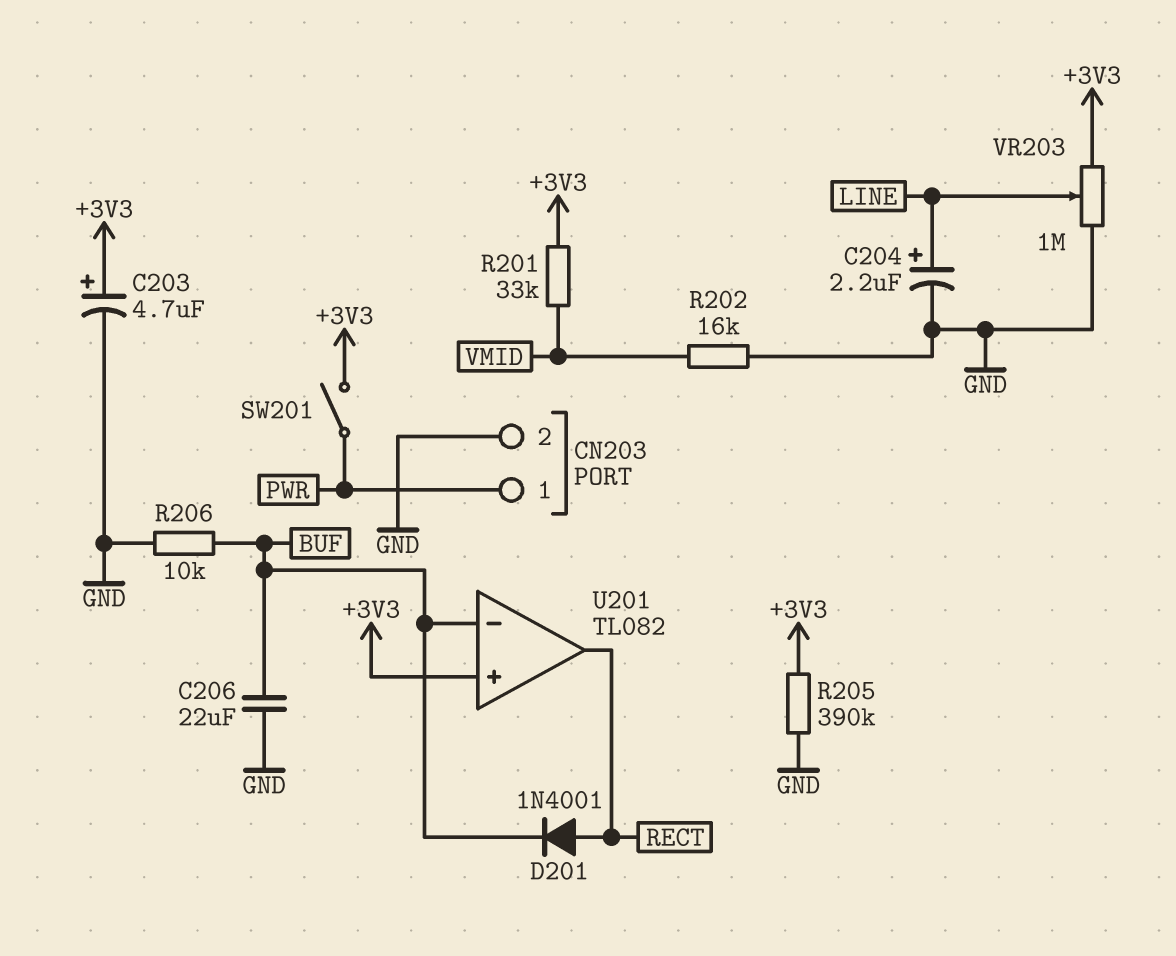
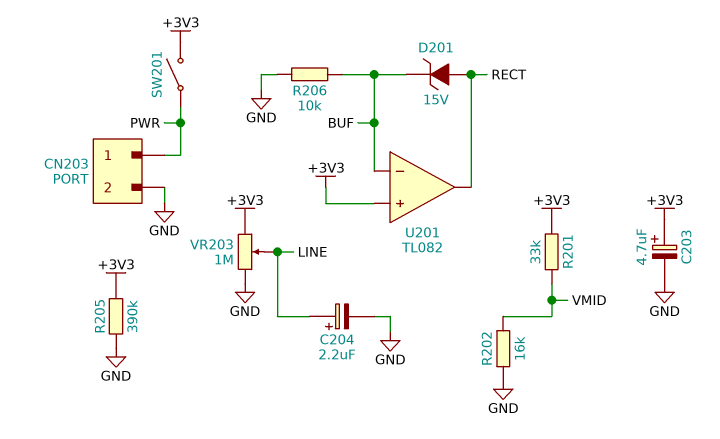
C206: 22uF (BUF, GND) -> none
D201: diode 1N4001 (A RECT, K BUF) -> zener 15V (A RECT, K BUF)

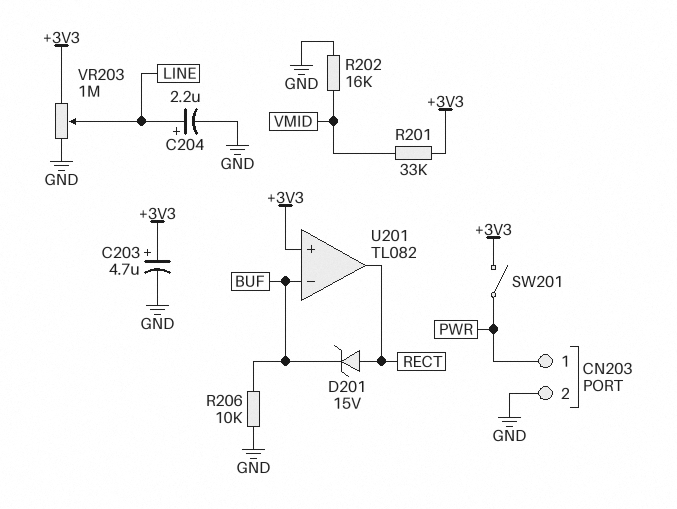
R205: 390k (+3V3, GND) -> none

